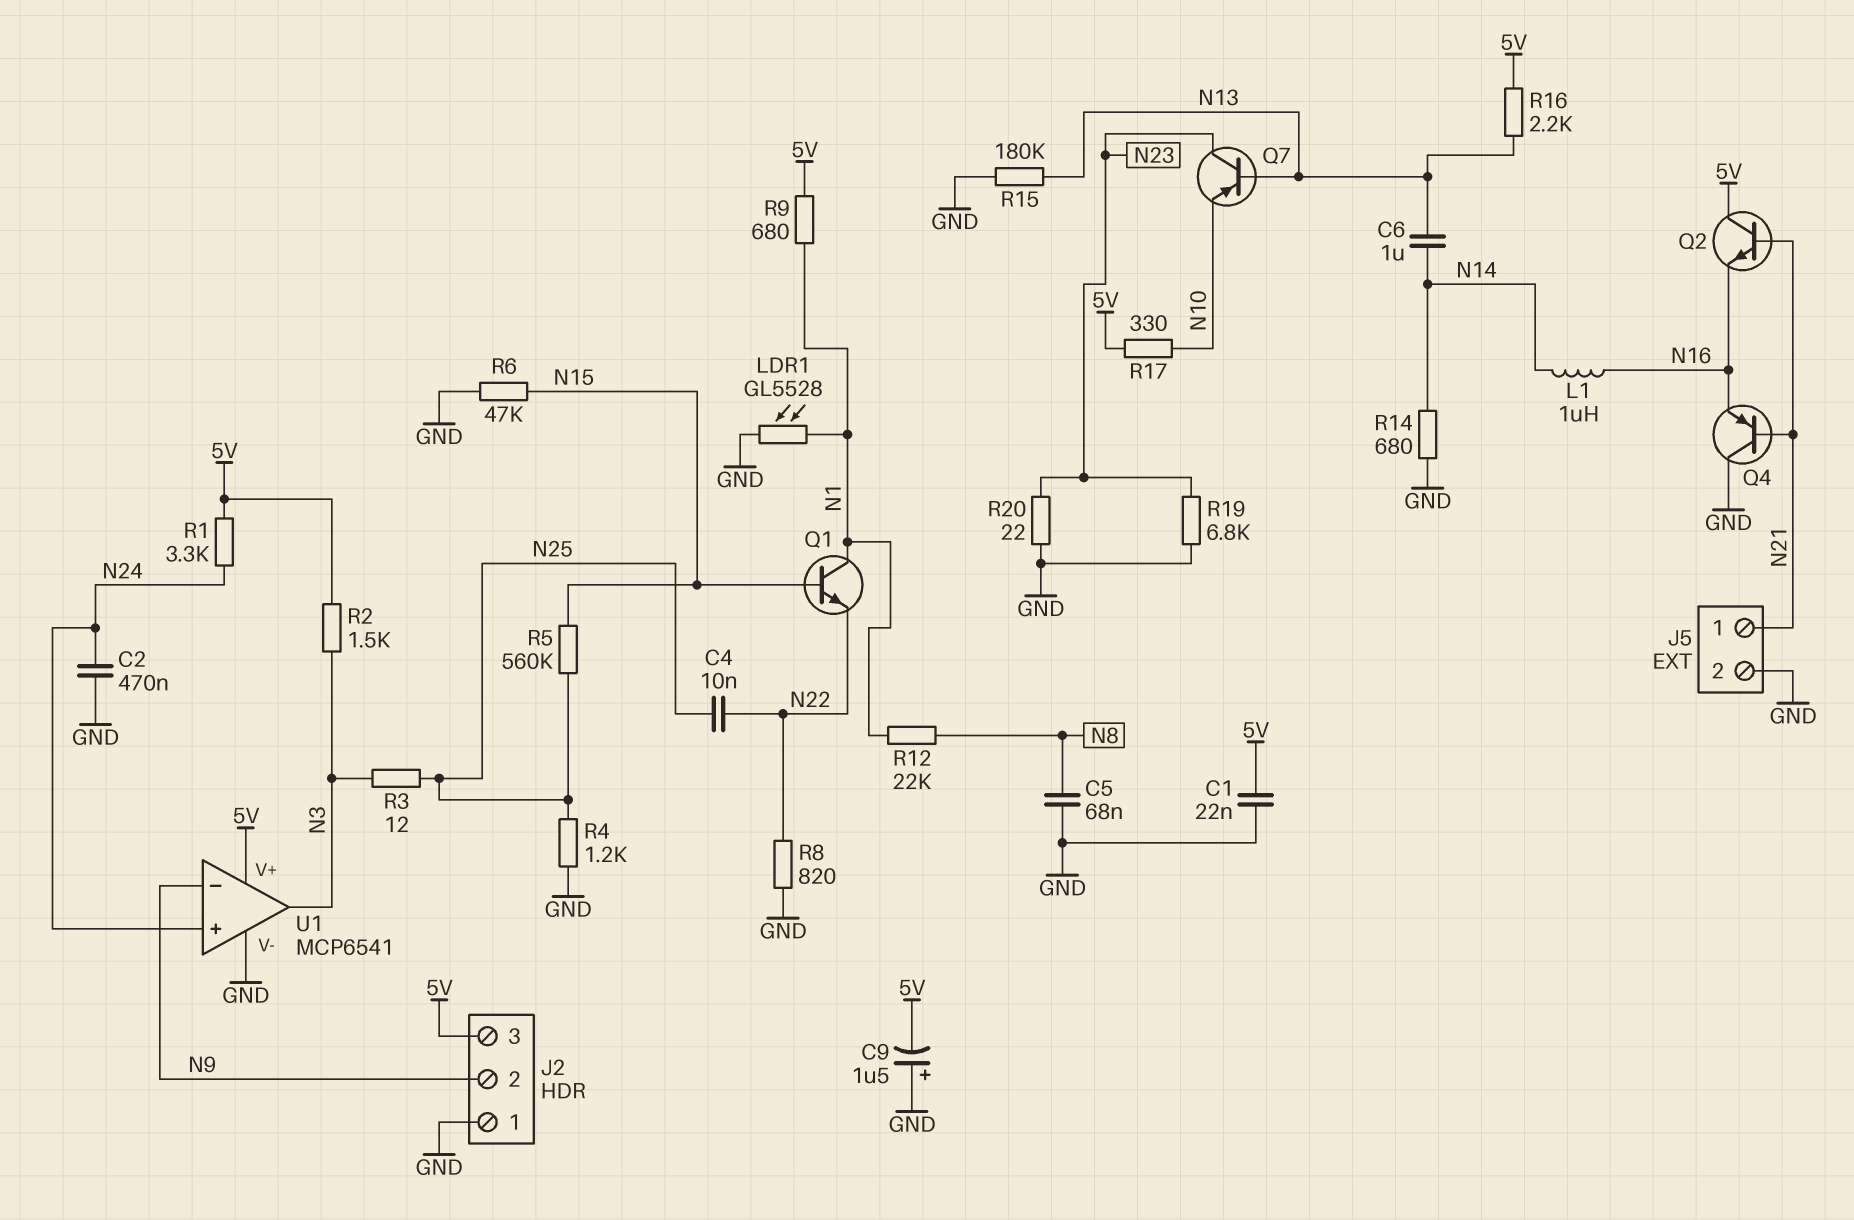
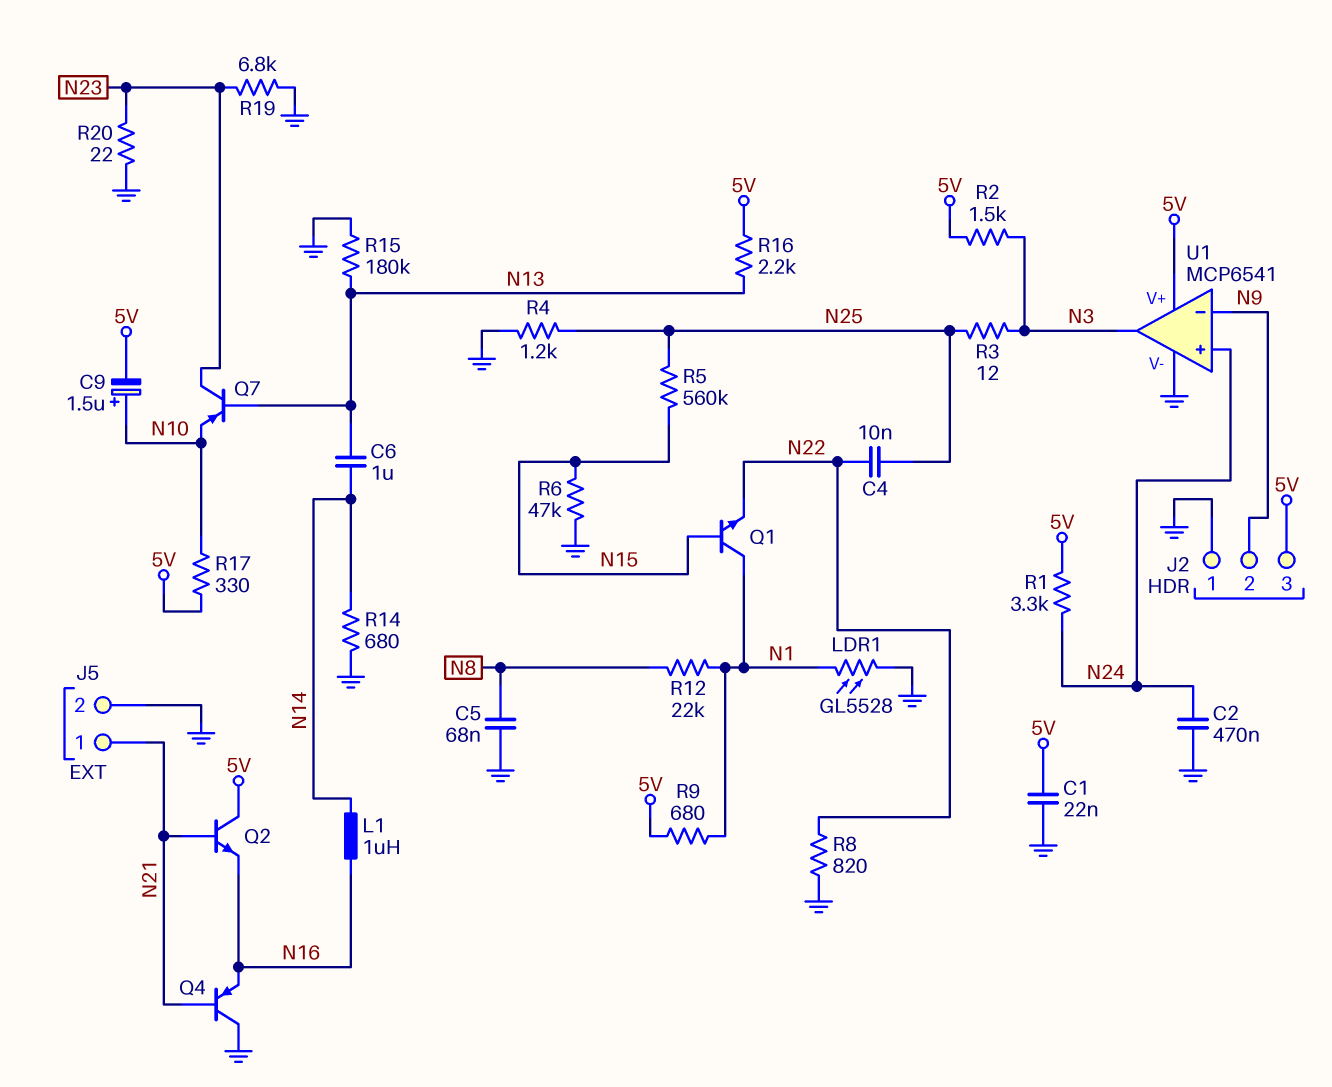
C9: 1.5uF (plus GND, minus 5V) -> 1.5uF (plus N10, minus 5V)

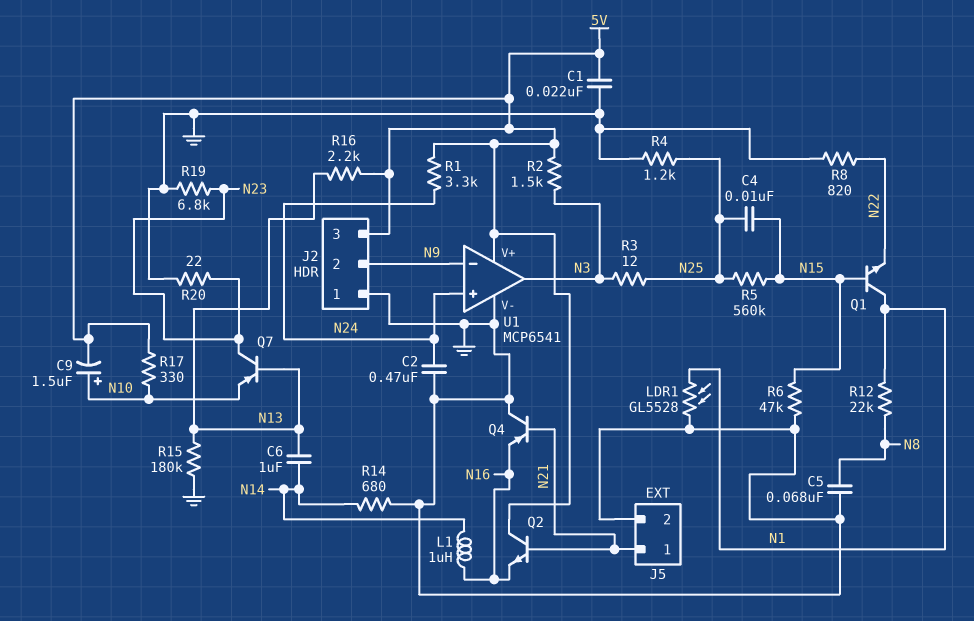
C4: 10nF (N22, N25) -> 10nF (N15, N25)
R9: 680 (5V, N1) -> none

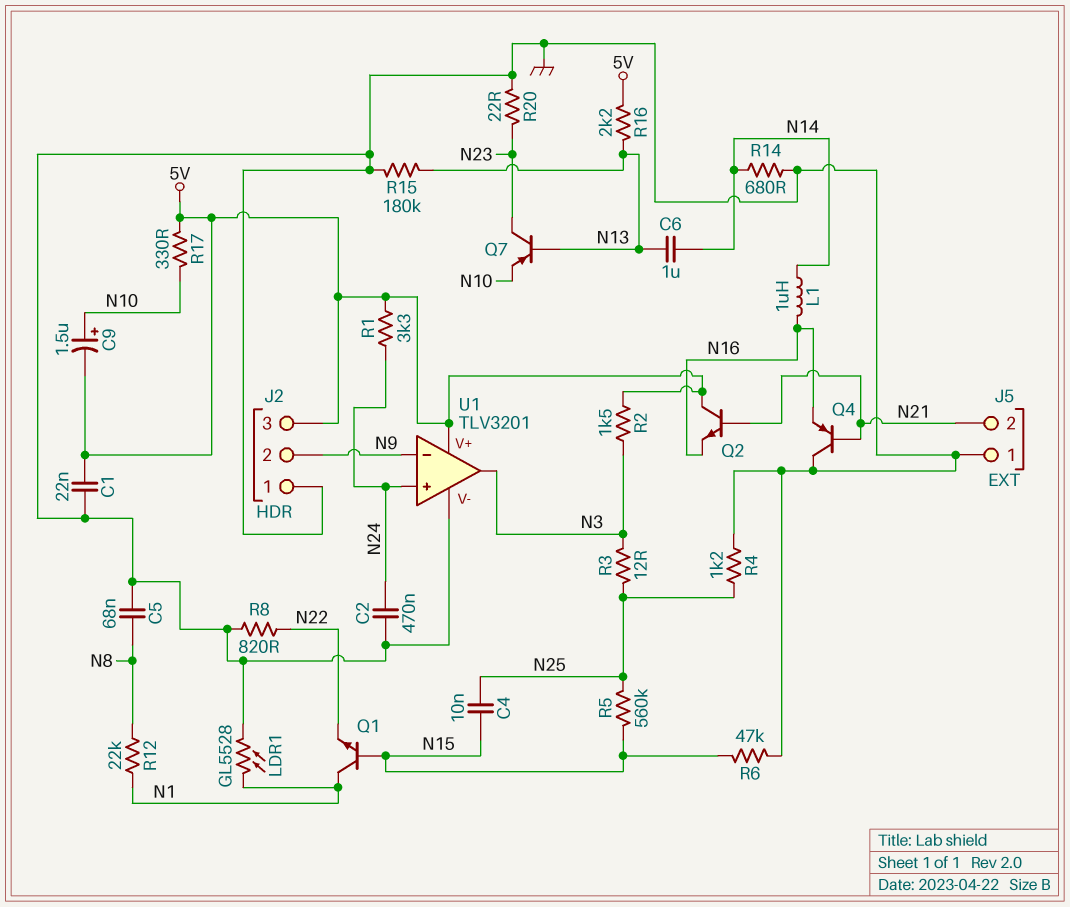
J5 pin 1: N21 -> GND
J5 pin 2: GND -> N21
R19: 6.8k (GND, N23) -> none
U1: MCP6541 -> TLV3201

